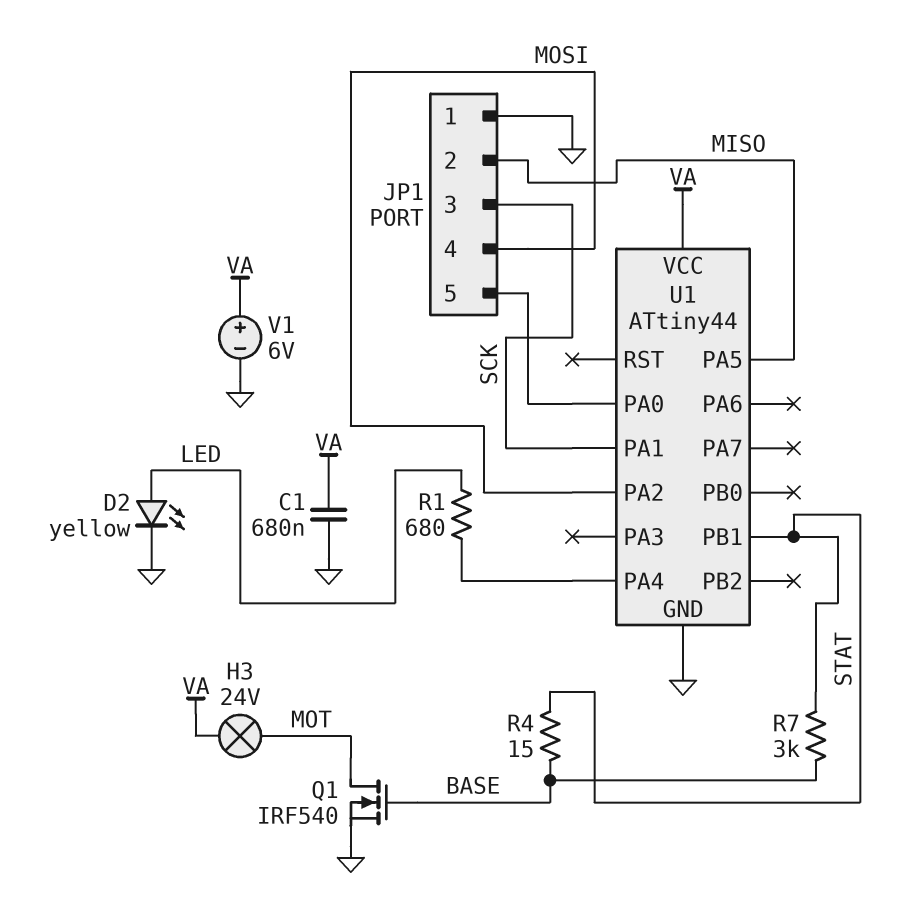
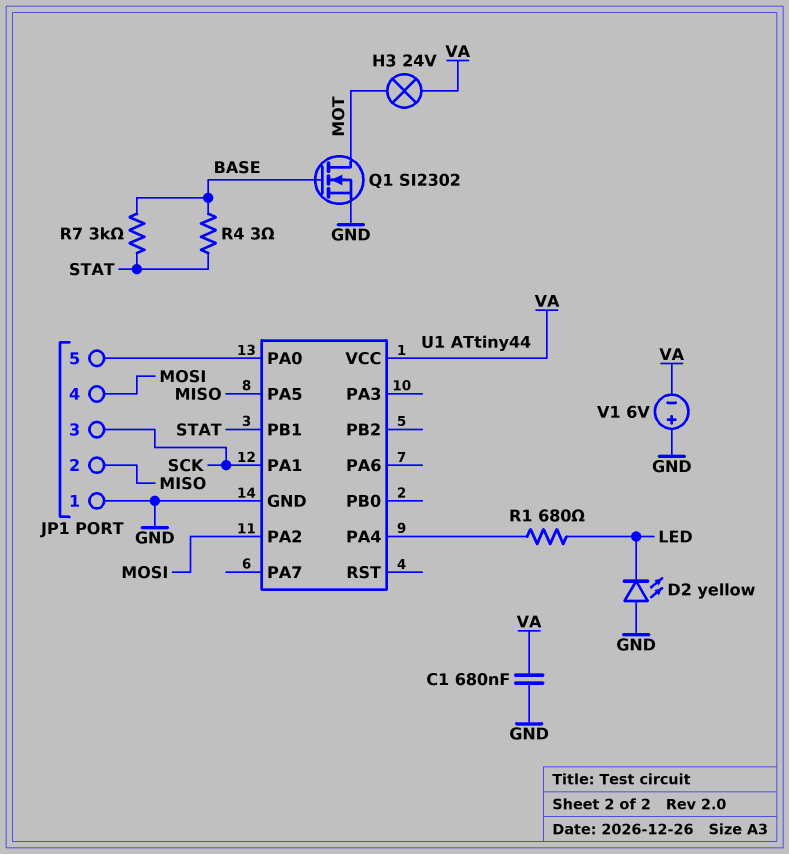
D2: LED yellow (A LED, K GND) -> LED yellow (A GND, K LED)
Q1: NMOS IRF540 (G BASE, D MOT, S GND) -> NMOS SI2302 (G BASE, D MOT, S GND)
R4: 15 (BASE, STAT) -> 3 (BASE, STAT)
V1: 6V (plus VA, minus GND) -> 6V (plus GND, minus VA)

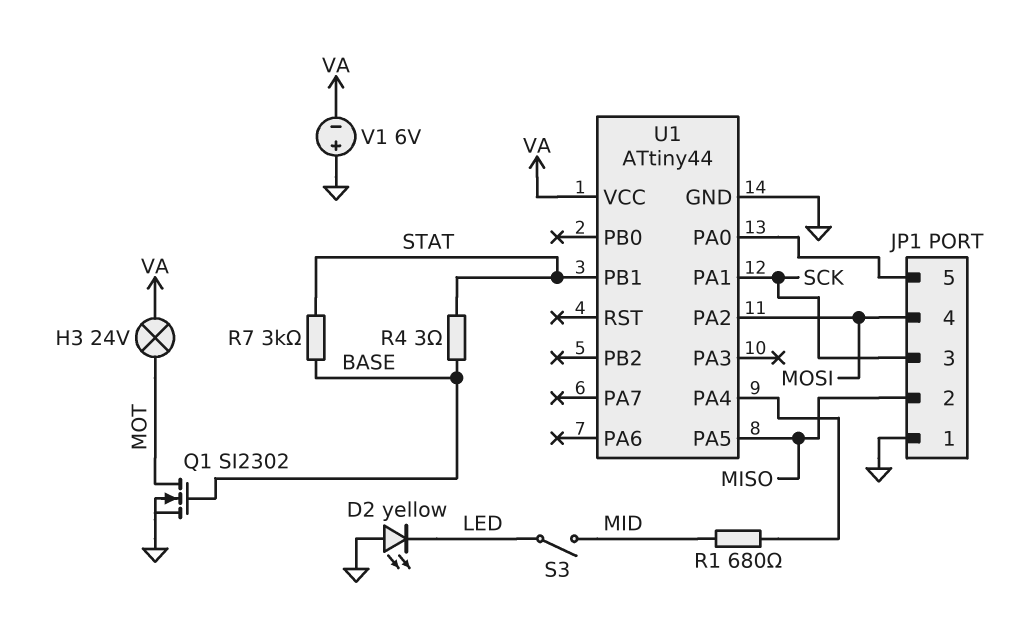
C1: 680nF (GND, VA) -> none
R1: 680 (LED, U1/PA4) -> 680 (MID, U1/PA4)
S3: none -> switch (LED, MID)

